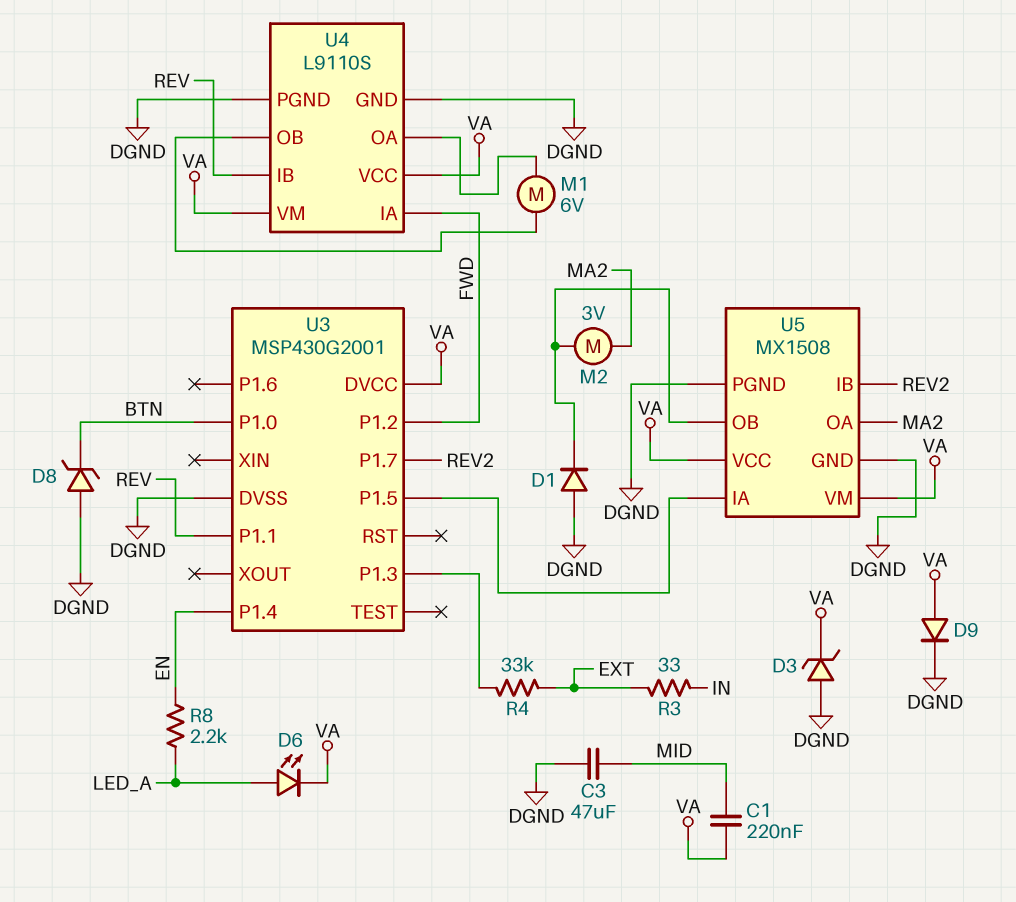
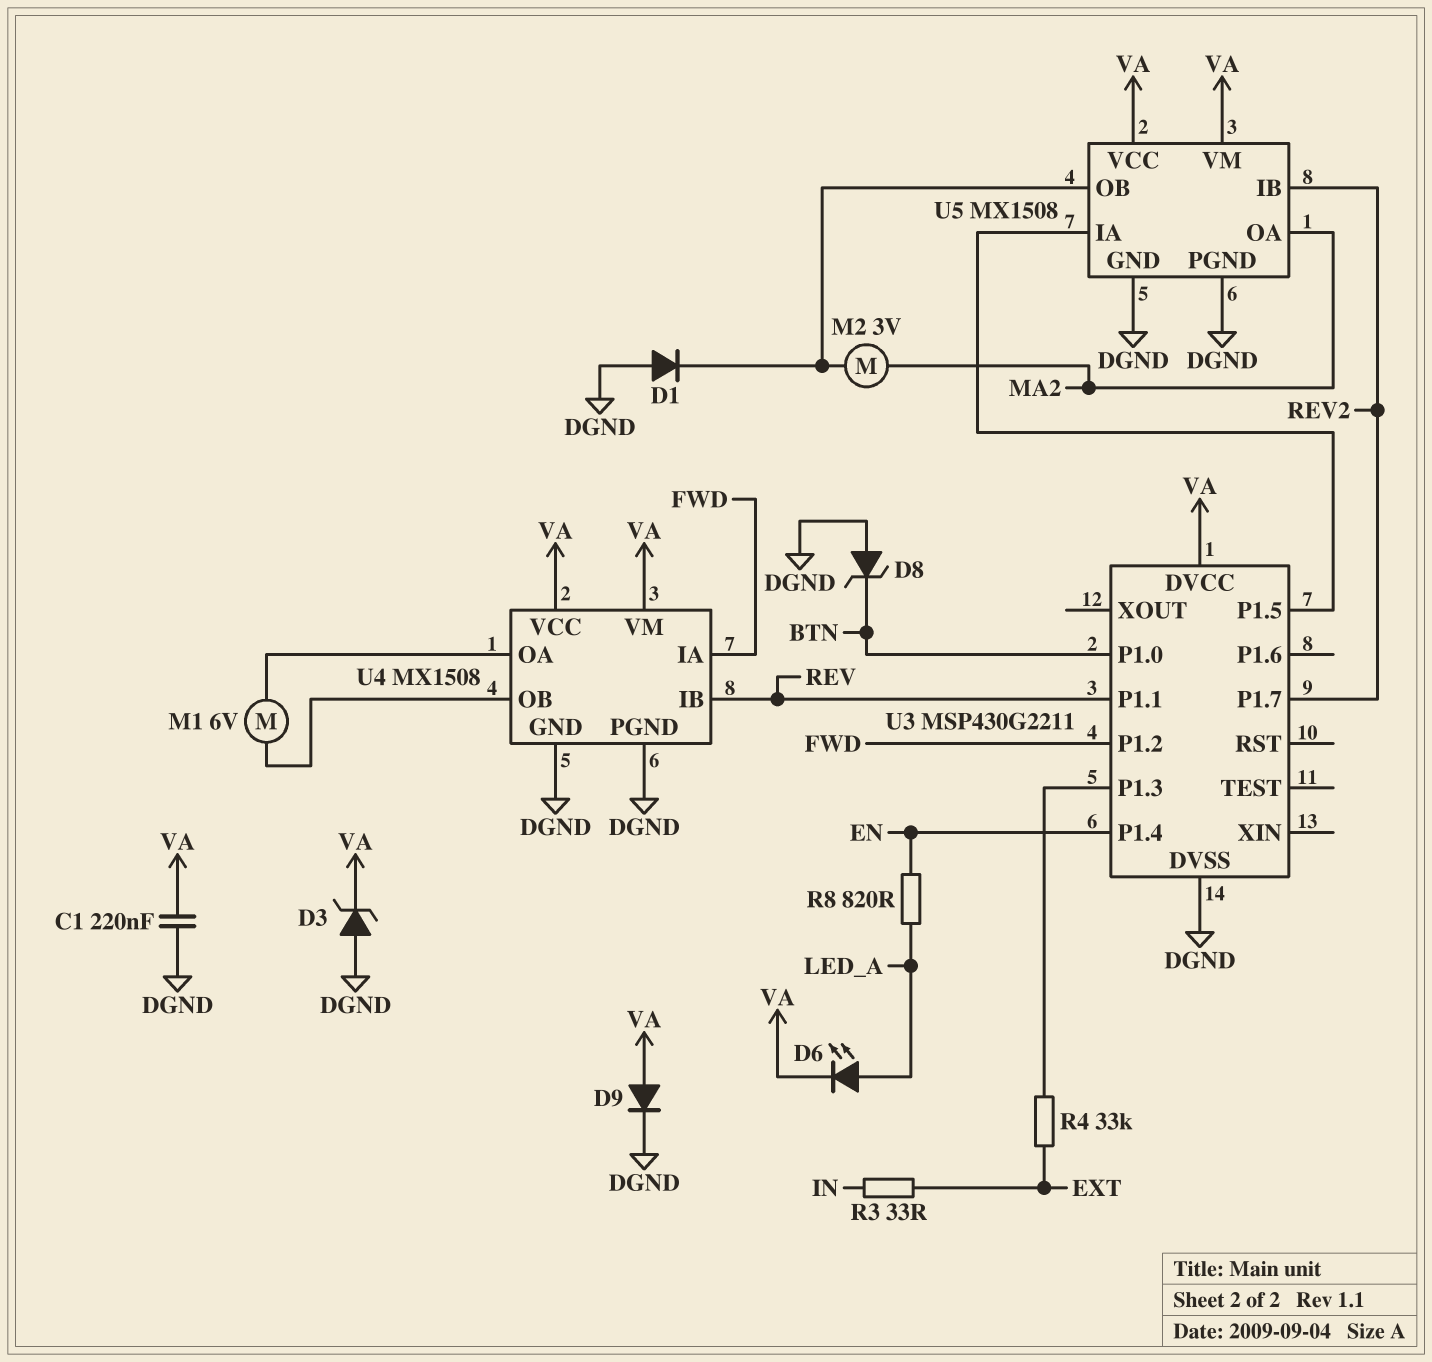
C1: 220nF (MID, VA) -> 220nF (DGND, VA)
C3: 47uF (DGND, MID) -> none
R8: 2.2k (EN, LED_A) -> 820 (EN, LED_A)
U3: MSP430G2001 -> MSP430G2211
U4: L9110S -> MX1508

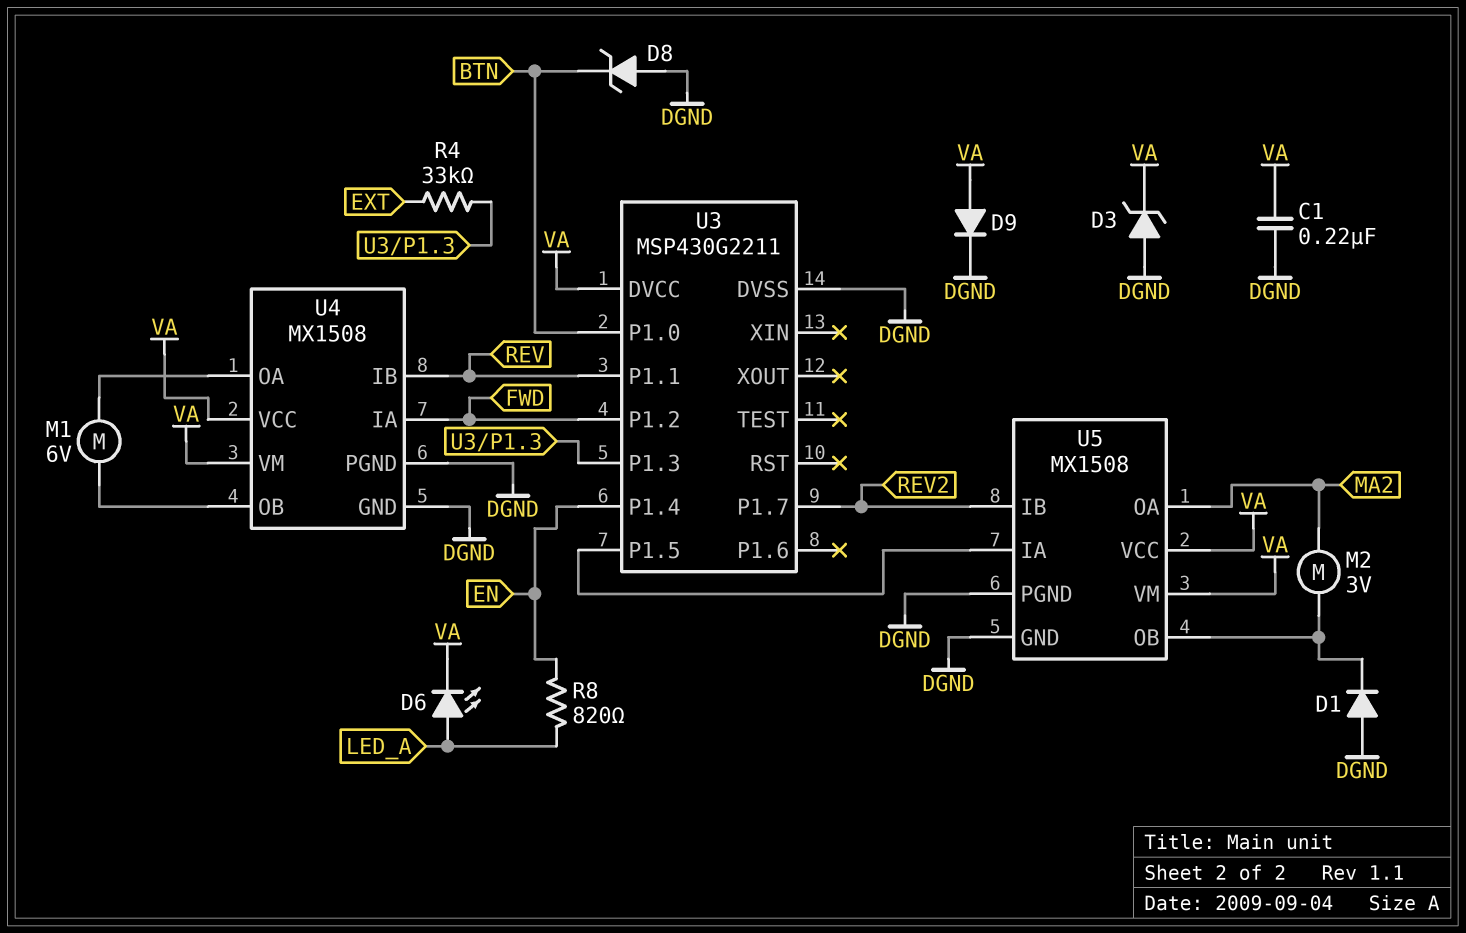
R3: 33 (EXT, IN) -> none

